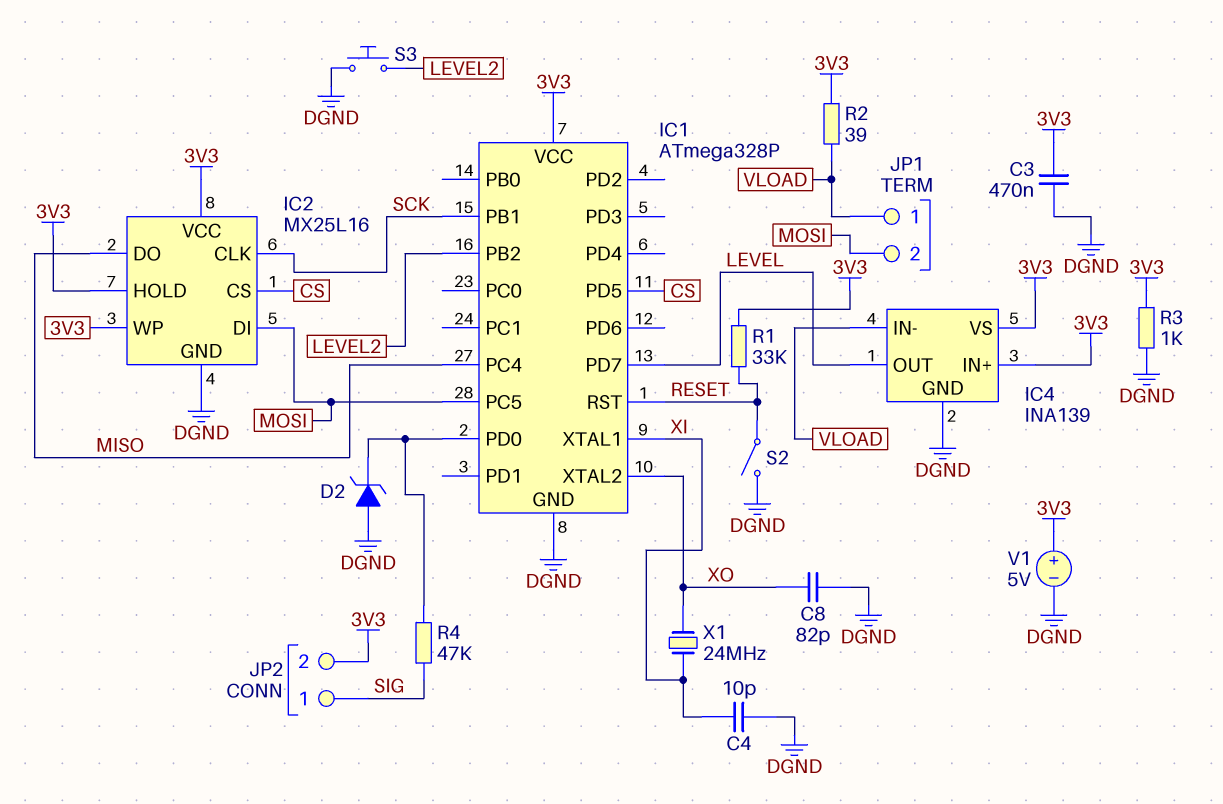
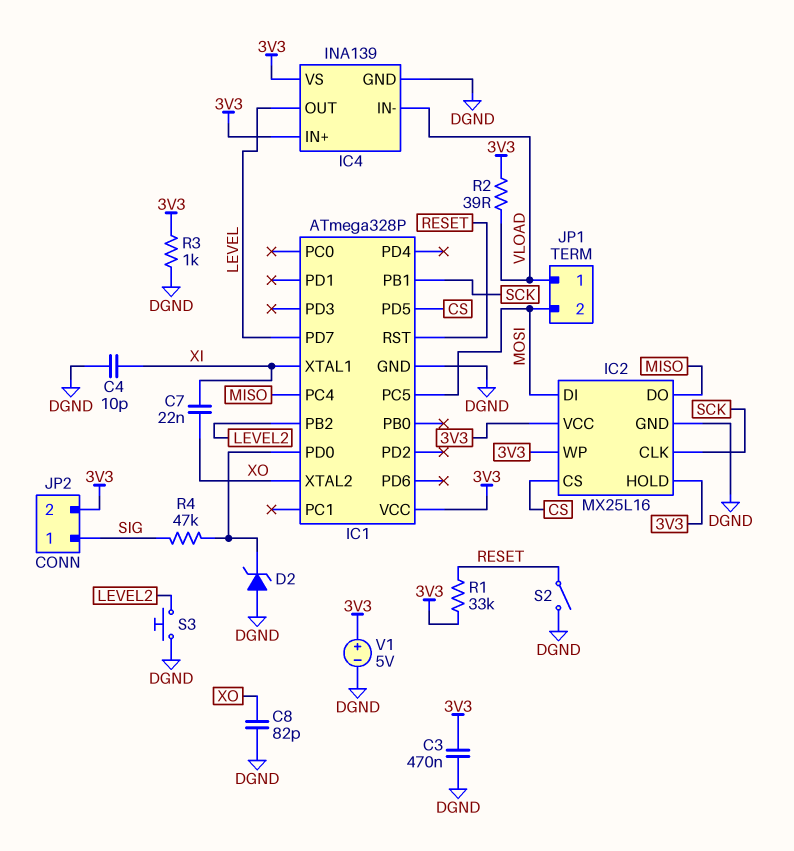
C7: none -> 22nF (XI, XO)
X1: 24MHz (XI, XO) -> none

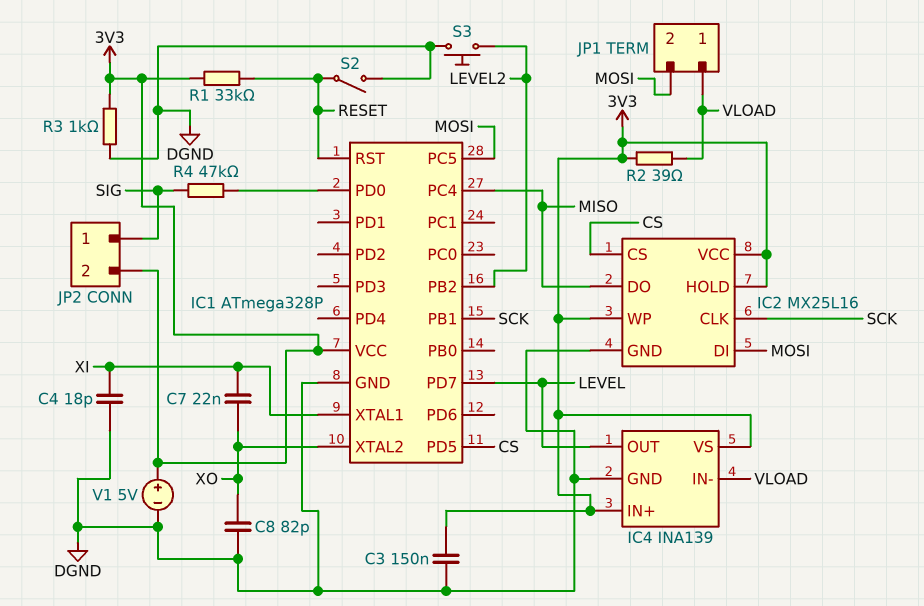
C3: 470nF (3V3, DGND) -> 150nF (3V3, DGND)
C4: 10pF (DGND, XI) -> 18pF (DGND, XI)
D2: zener (A DGND, K IC1/PD0) -> none

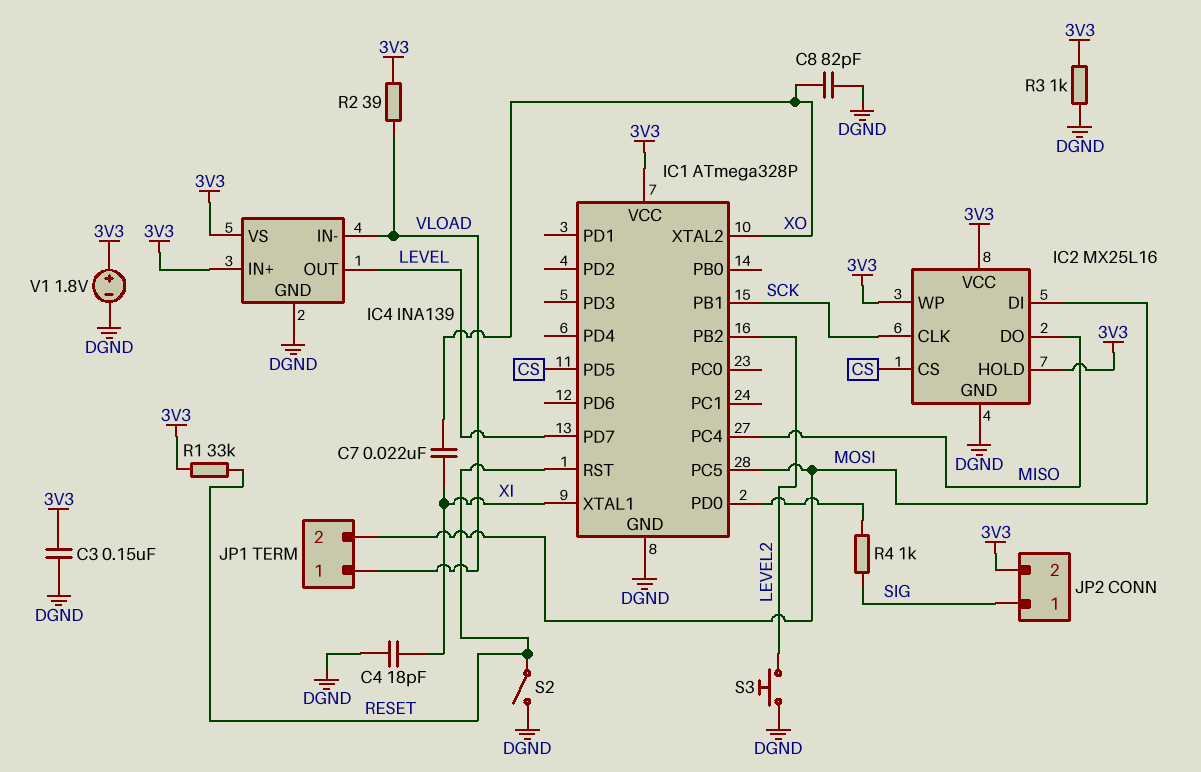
R4: 47k (IC1/PD0, SIG) -> 1k (IC1/PD0, SIG)
V1: 5V (plus 3V3, minus DGND) -> 1.8V (plus 3V3, minus DGND)

